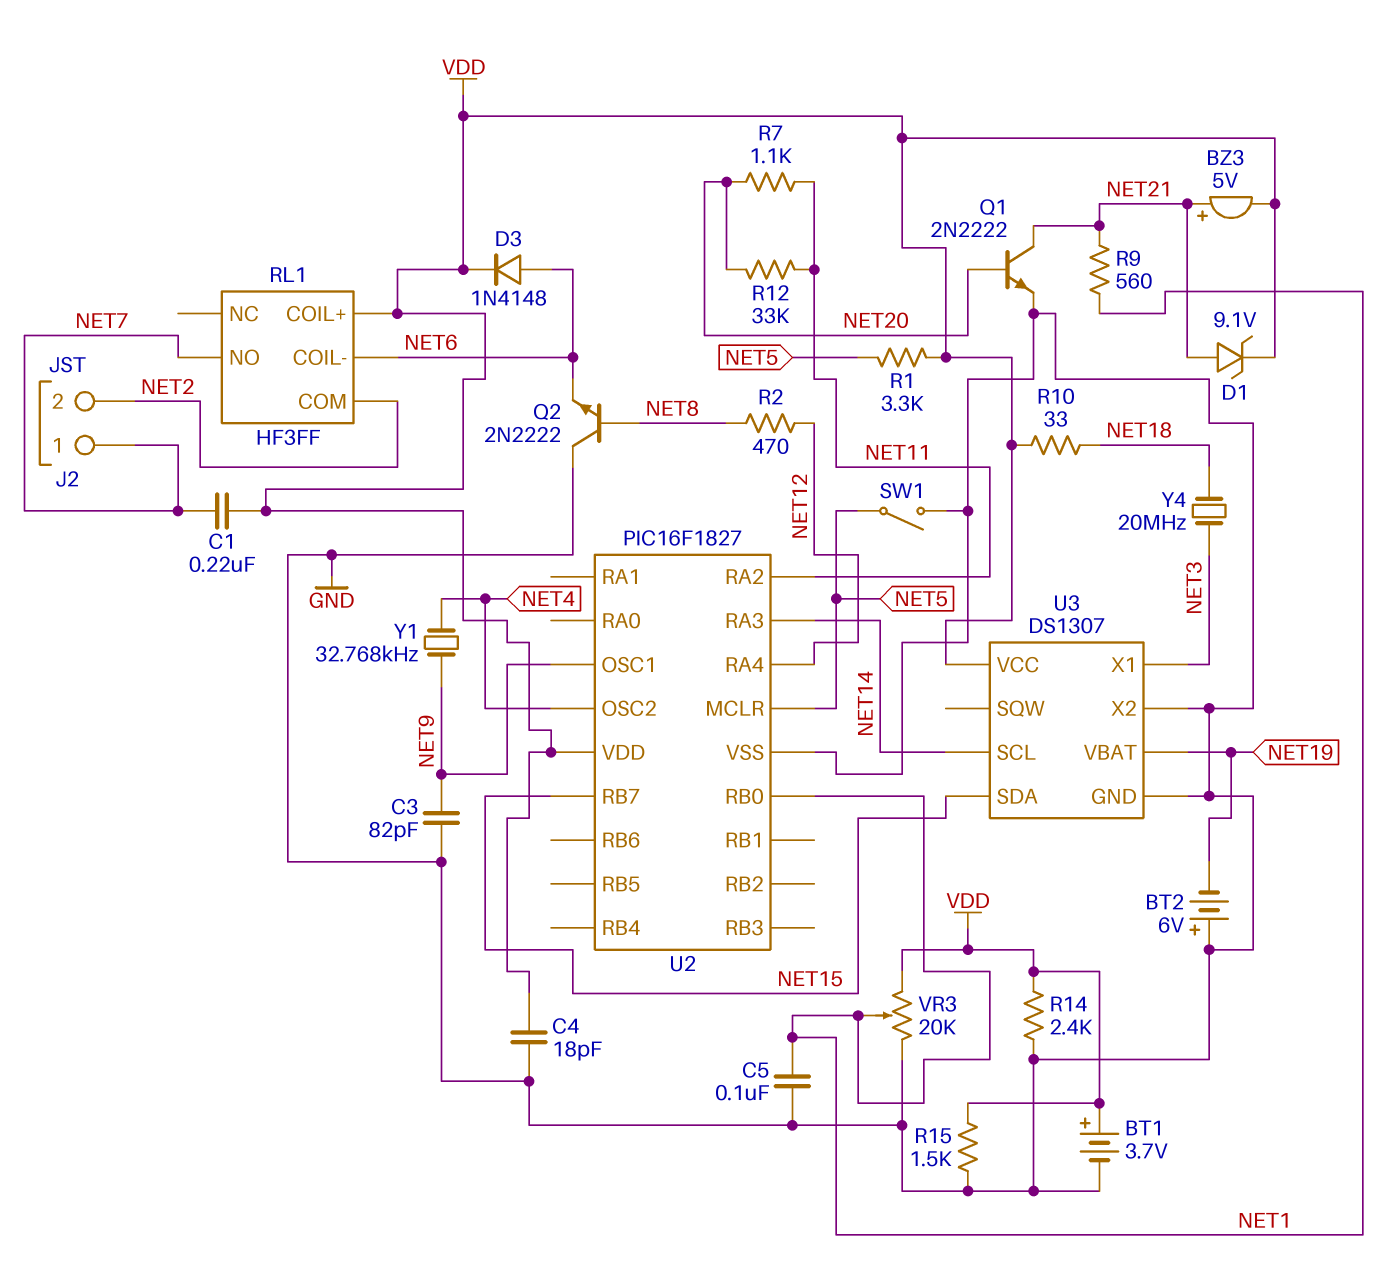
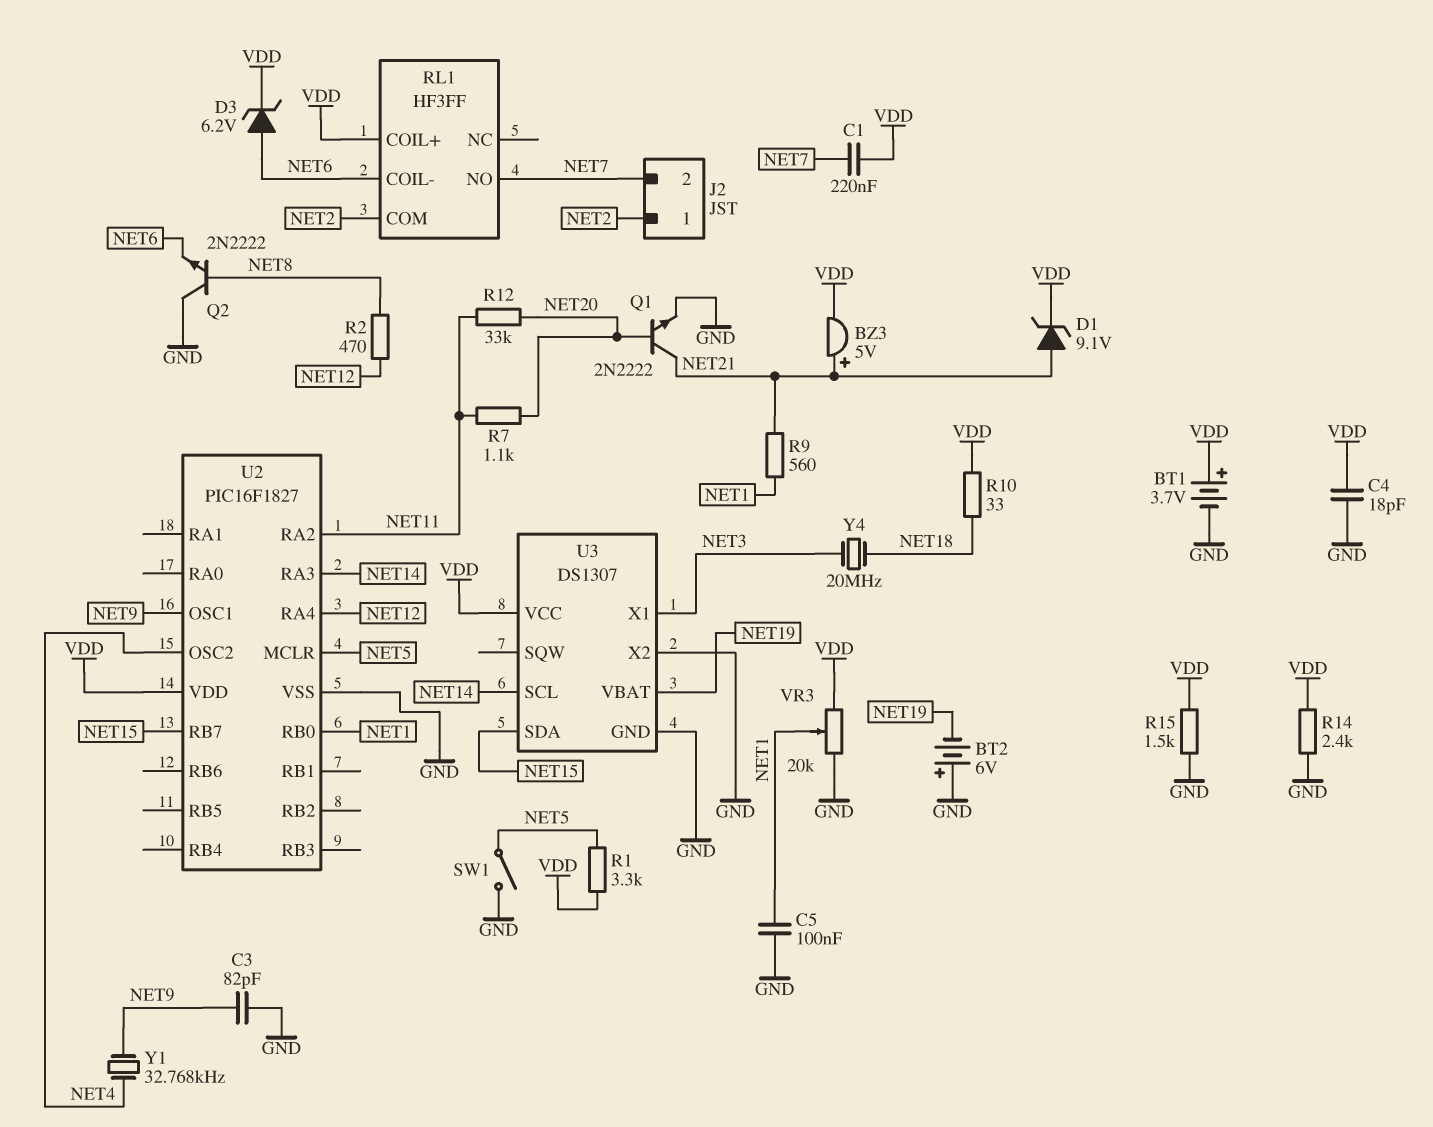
D3: diode 1N4148 (A NET6, K VDD) -> zener 6.2V (A NET6, K VDD)
J2 pin 1: NET7 -> NET2
J2 pin 2: NET2 -> NET7

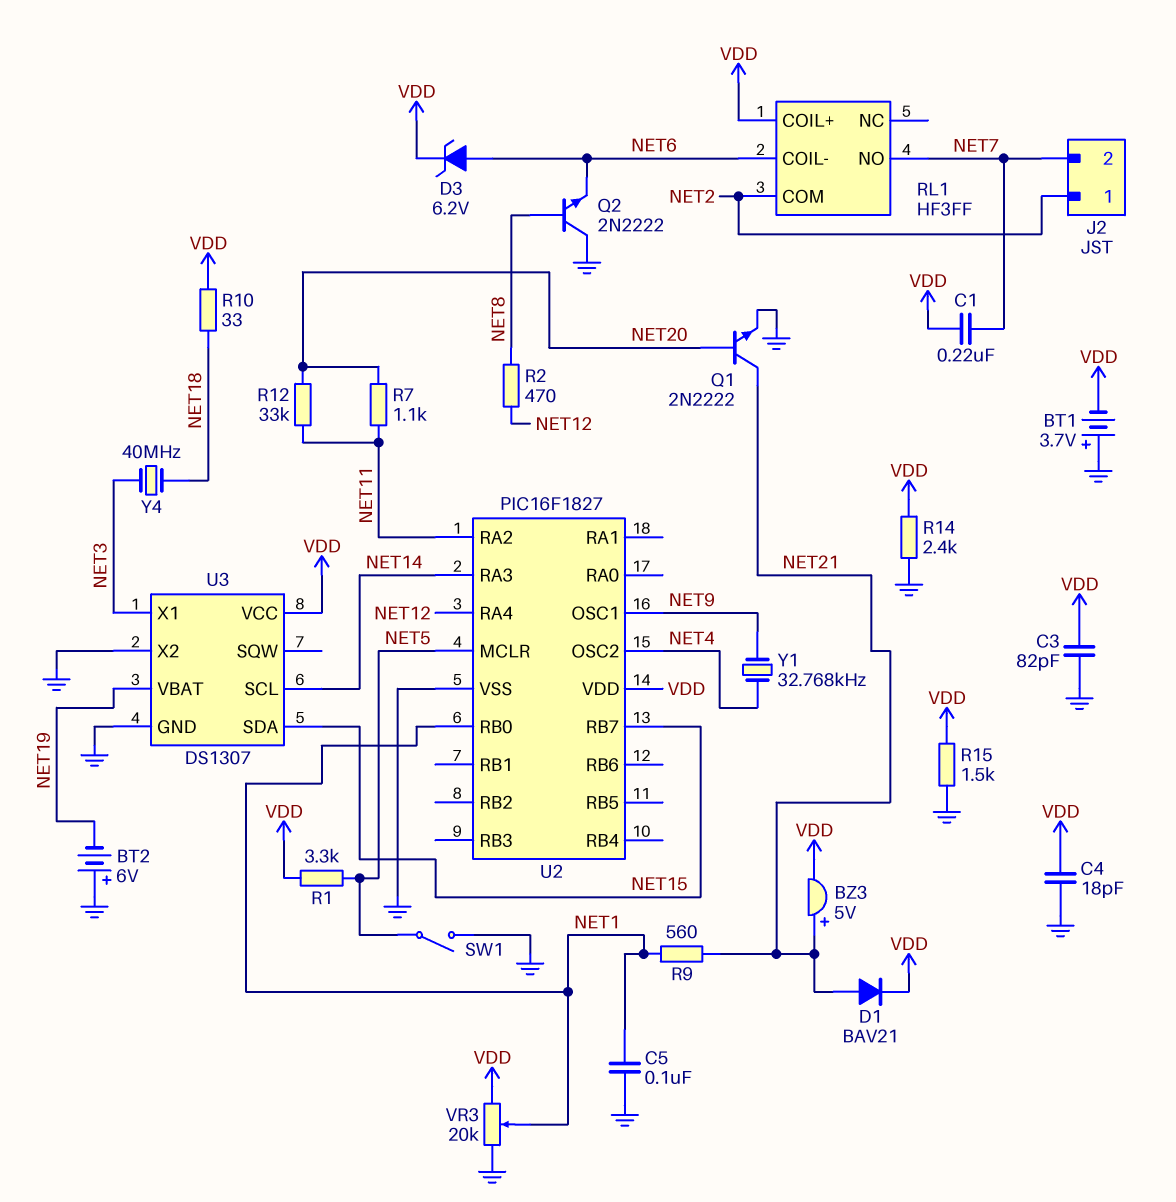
BT1: 3.7V (plus VDD, minus GND) -> 3.7V (plus GND, minus VDD)
C3: 82pF (GND, NET9) -> 82pF (GND, VDD)
D1: zener 9.1V (A NET21, K VDD) -> diode BAV21 (A NET21, K VDD)
Y4: 20MHz (NET3, NET18) -> 40MHz (NET3, NET18)

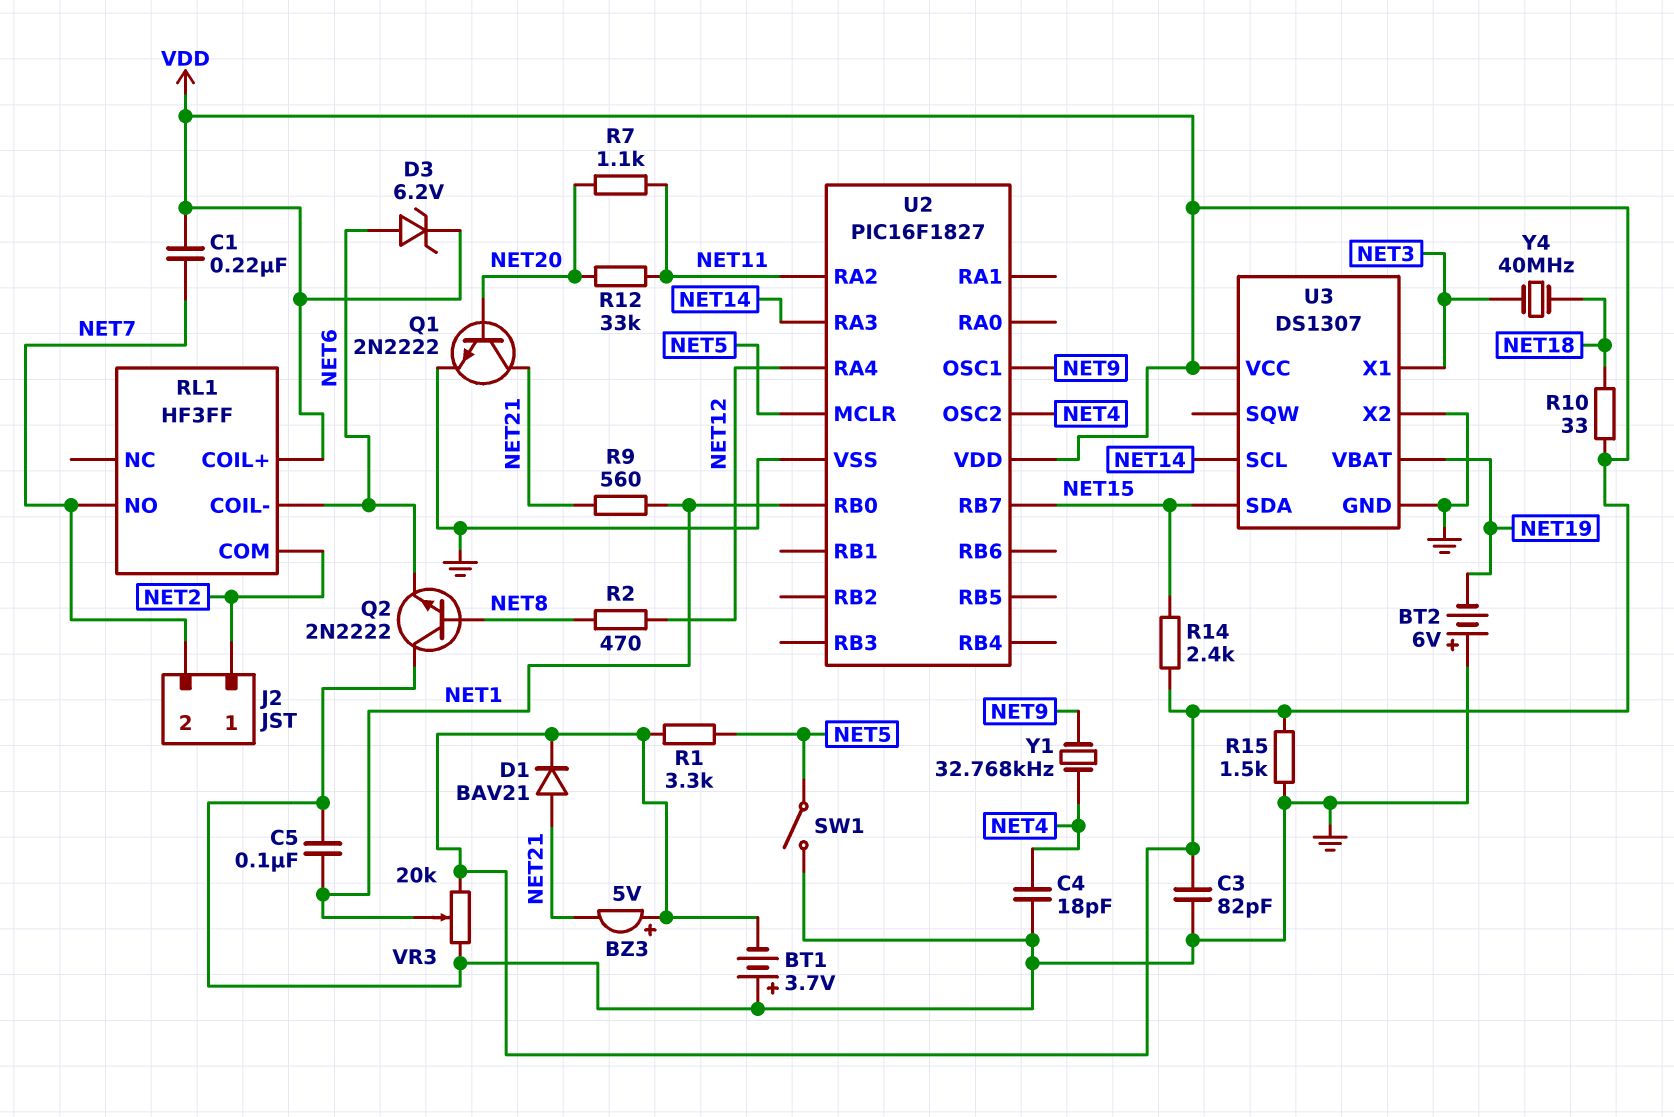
BZ3: buzzer 5V (plus NET21, minus VDD) -> buzzer 5V (plus VDD, minus NET21)
C4: 18pF (GND, VDD) -> 18pF (GND, NET4)
R14: 2.4k (GND, VDD) -> 2.4k (NET15, VDD)

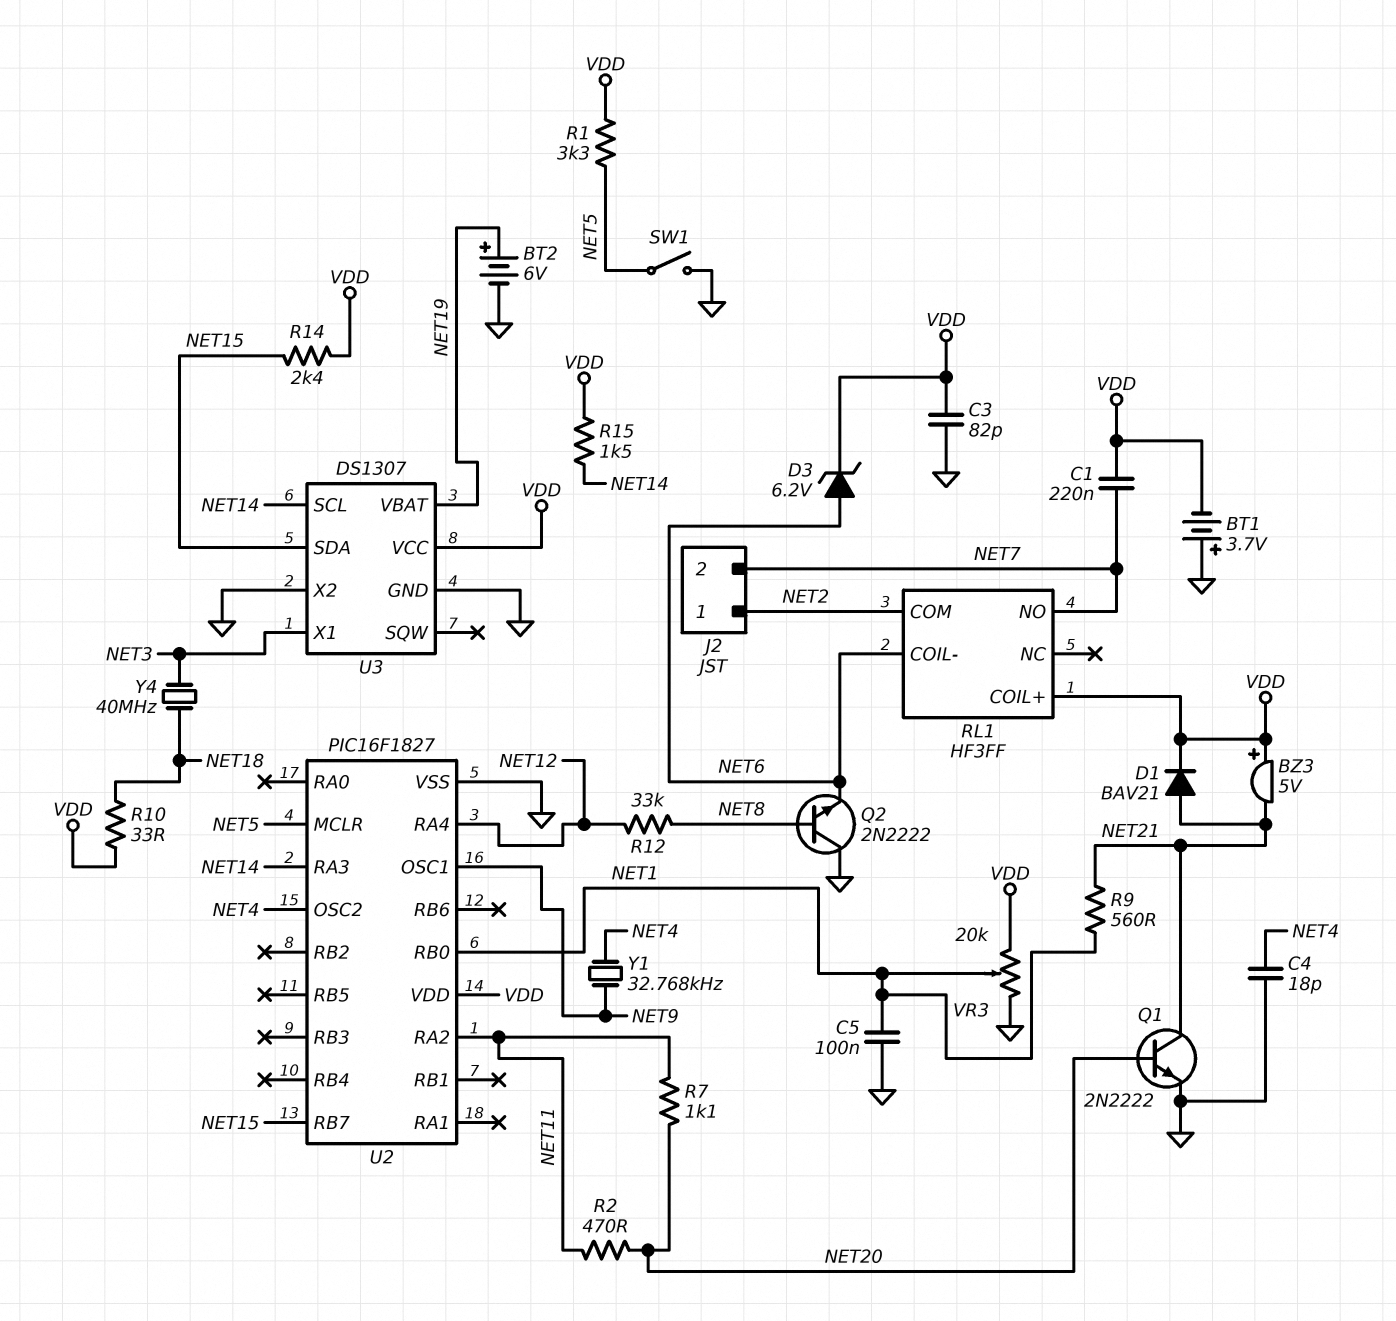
BT2: 6V (plus GND, minus NET19) -> 6V (plus NET19, minus GND)
R2: 470 (NET8, NET12) -> 470 (NET11, NET20)
R12: 33k (NET11, NET20) -> 33k (NET8, NET12)
R15: 1.5k (GND, VDD) -> 1.5k (NET14, VDD)

